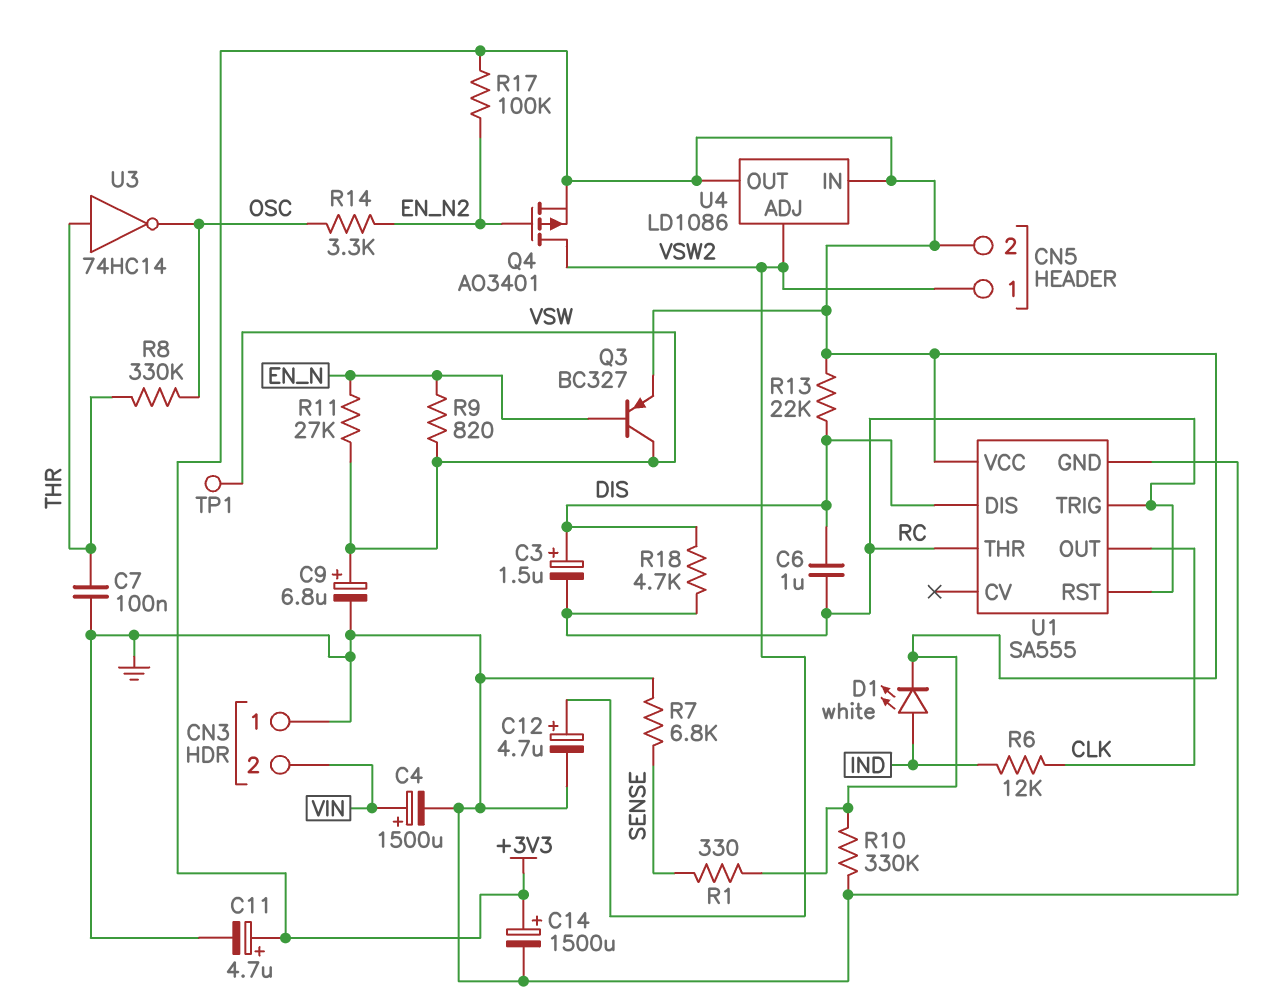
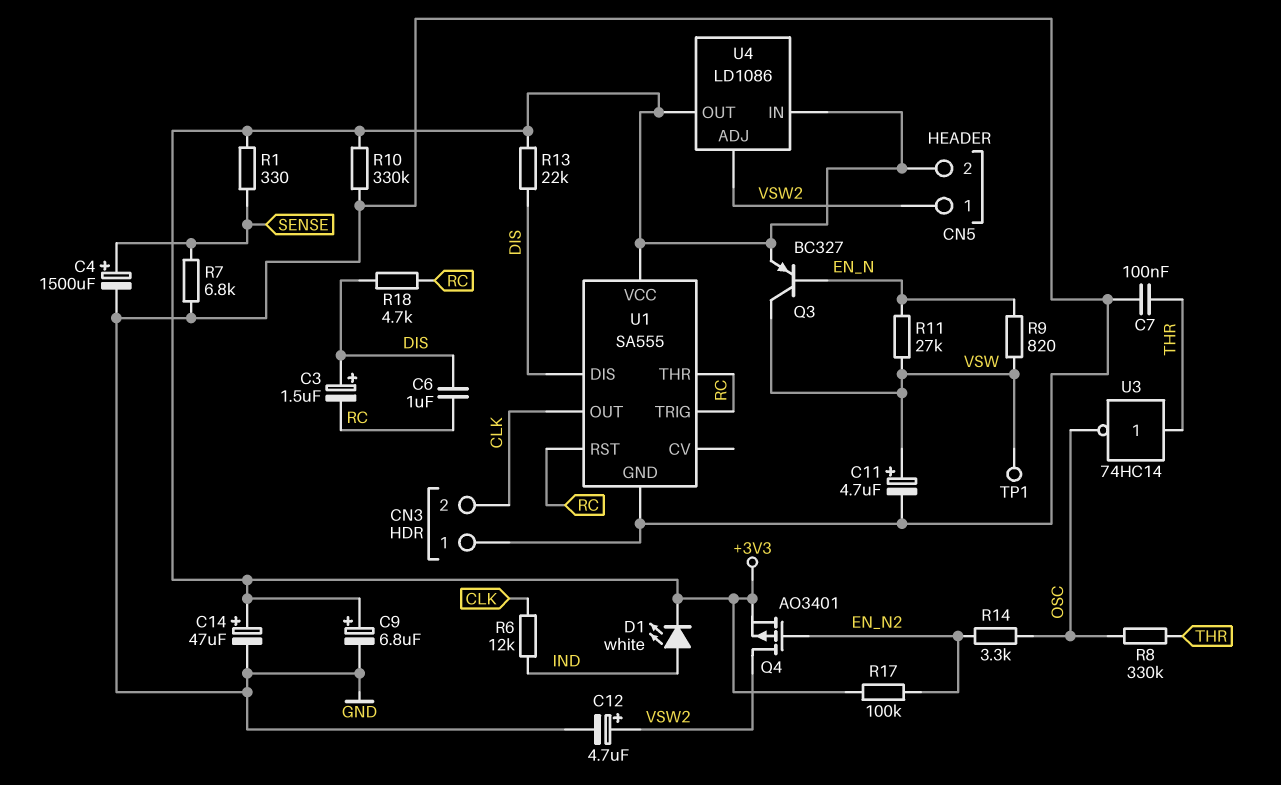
C4: 1500uF (plus VIN, minus GND) -> 1500uF (plus SENSE, minus GND)
C9: 6.8uF (plus VSW, minus GND) -> 6.8uF (plus +3V3, minus GND)
C11: 4.7uF (plus +3V3, minus GND) -> 4.7uF (plus VSW, minus GND)
C14: 1500uF (plus +3V3, minus GND) -> 47uF (plus +3V3, minus GND)
CN3 pin 2: VIN -> CLK

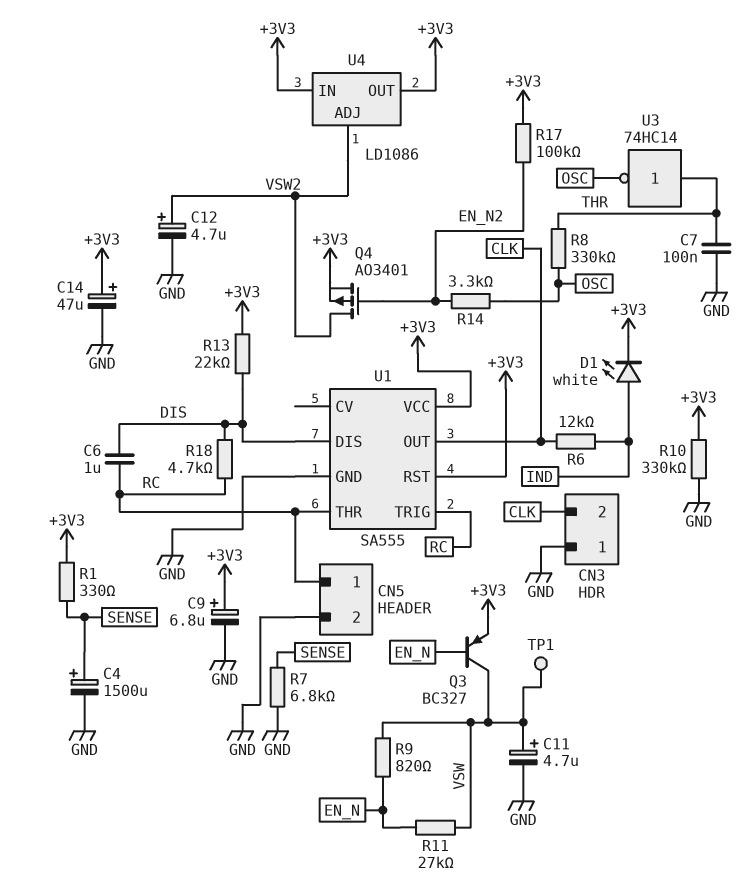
C3: 1.5uF (plus DIS, minus RC) -> none
CN5 pin 1: VSW2 -> RC
CN5 pin 2: +3V3 -> GND
U1 pin RST: RC -> +3V3

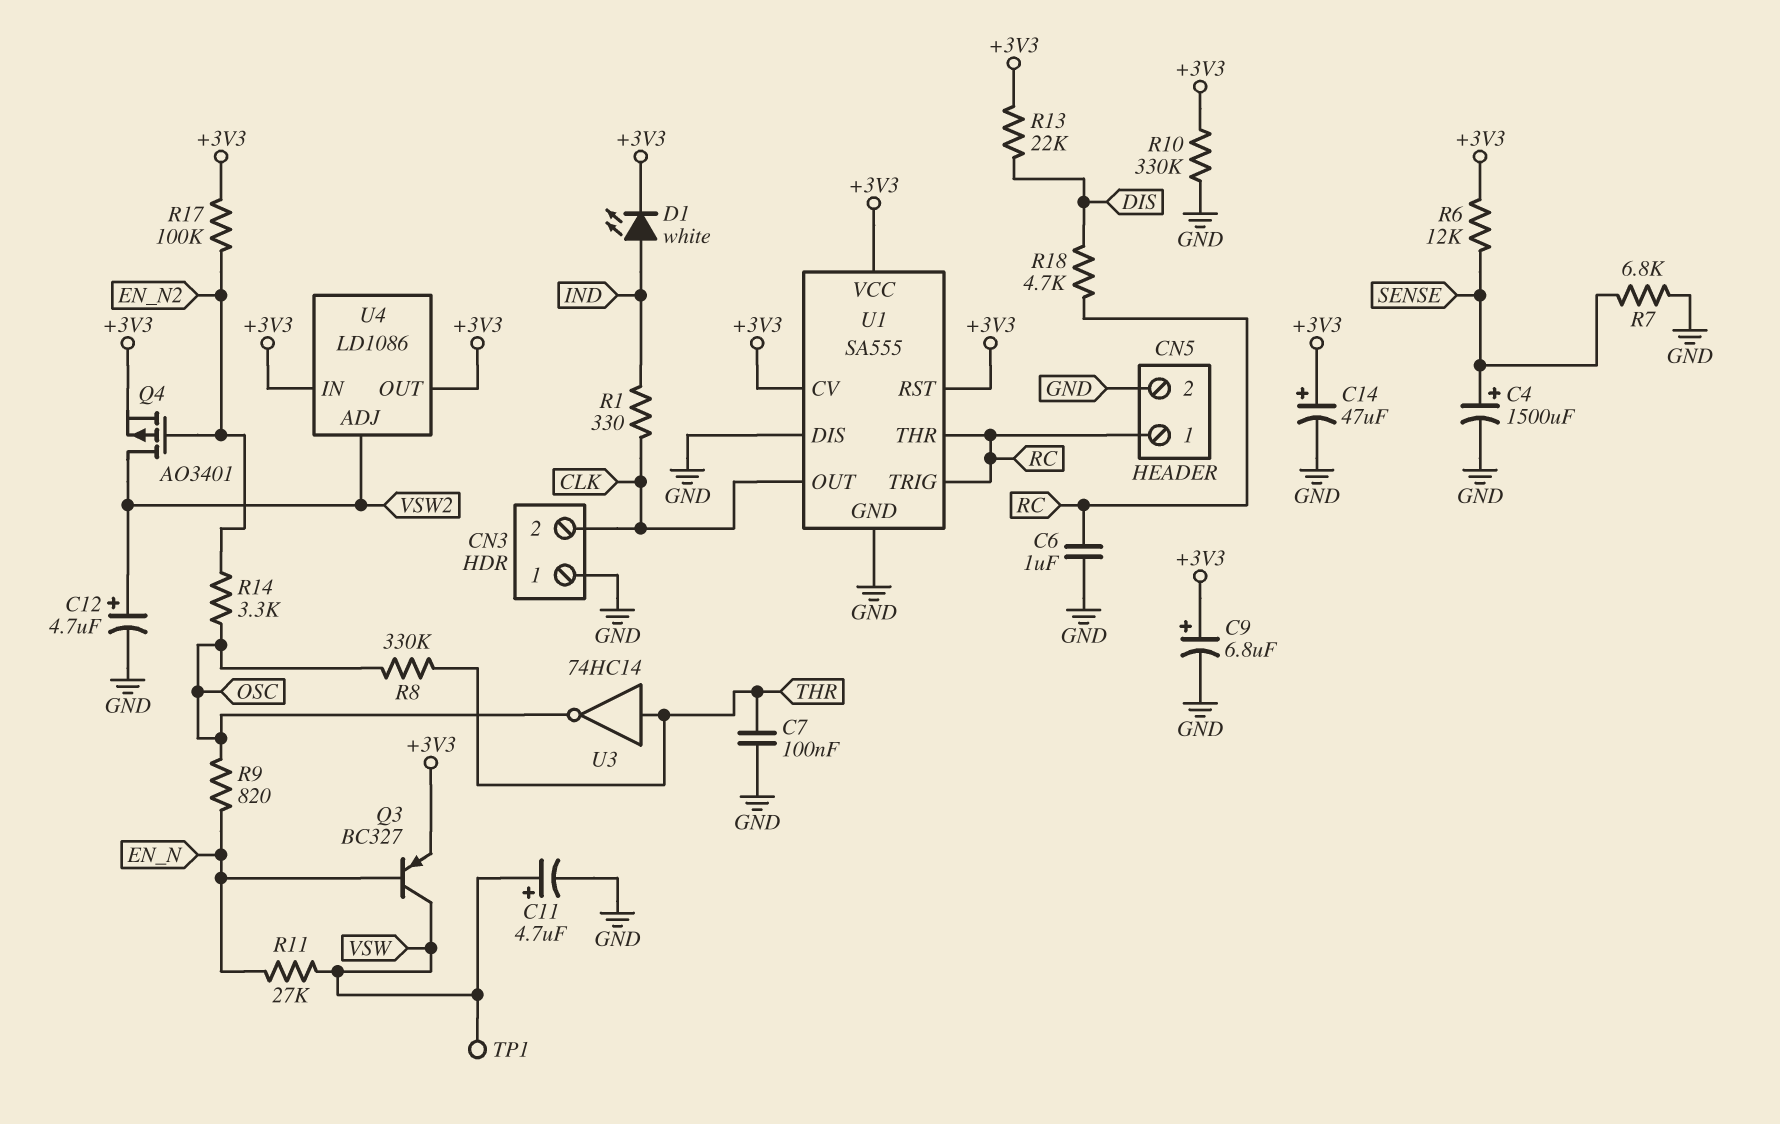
C6: 1uF (DIS, RC) -> 1uF (GND, RC)
R1: 330 (+3V3, SENSE) -> 330 (CLK, IND)
R6: 12k (CLK, IND) -> 12k (+3V3, SENSE)
R9: 820 (EN_N, VSW) -> 820 (EN_N, OSC)
U1 pin CV: none -> +3V3
U1 pin DIS: DIS -> GND

